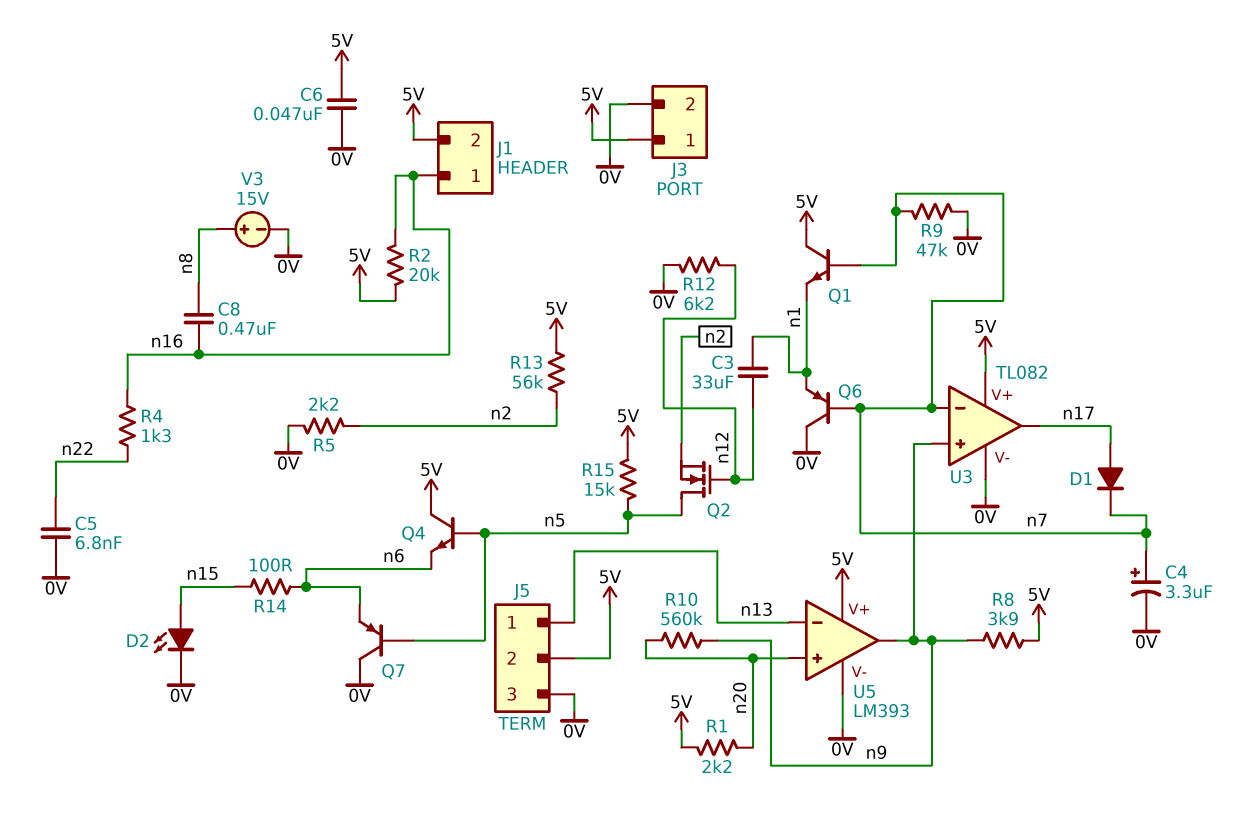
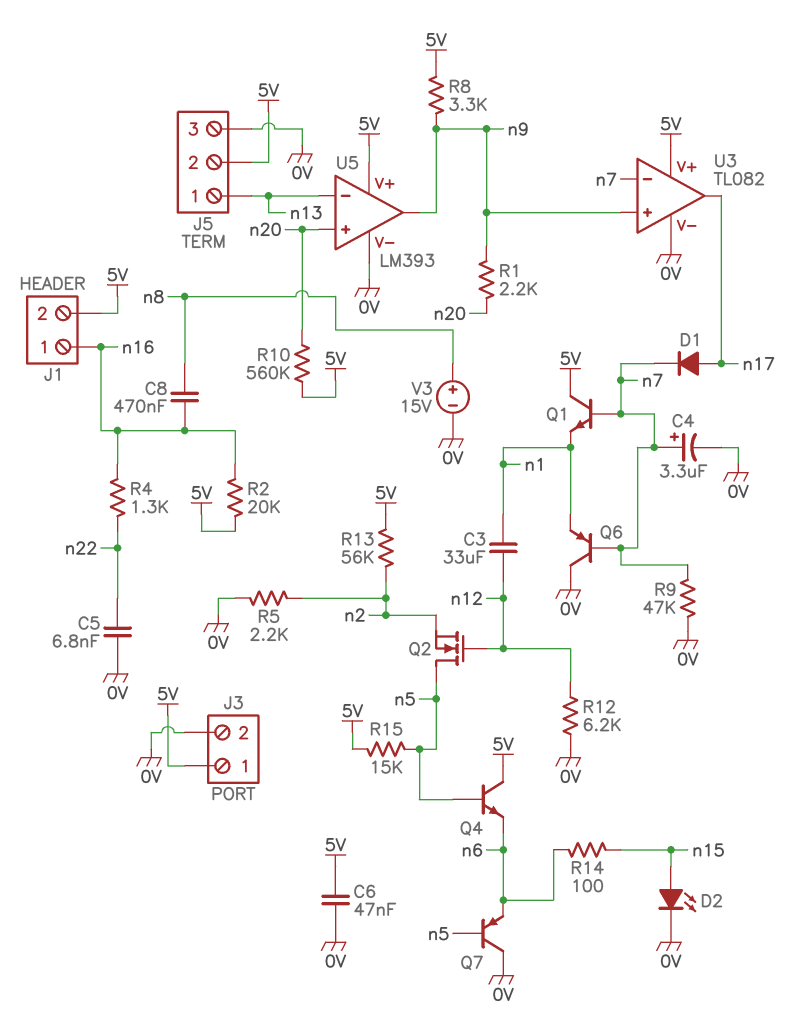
R1: 2.2k (5V, n20) -> 2.2k (n9, n20)
R8: 3.9k (5V, n9) -> 3.3k (5V, n9)
R10: 560k (n9, n20) -> 560k (5V, n20)

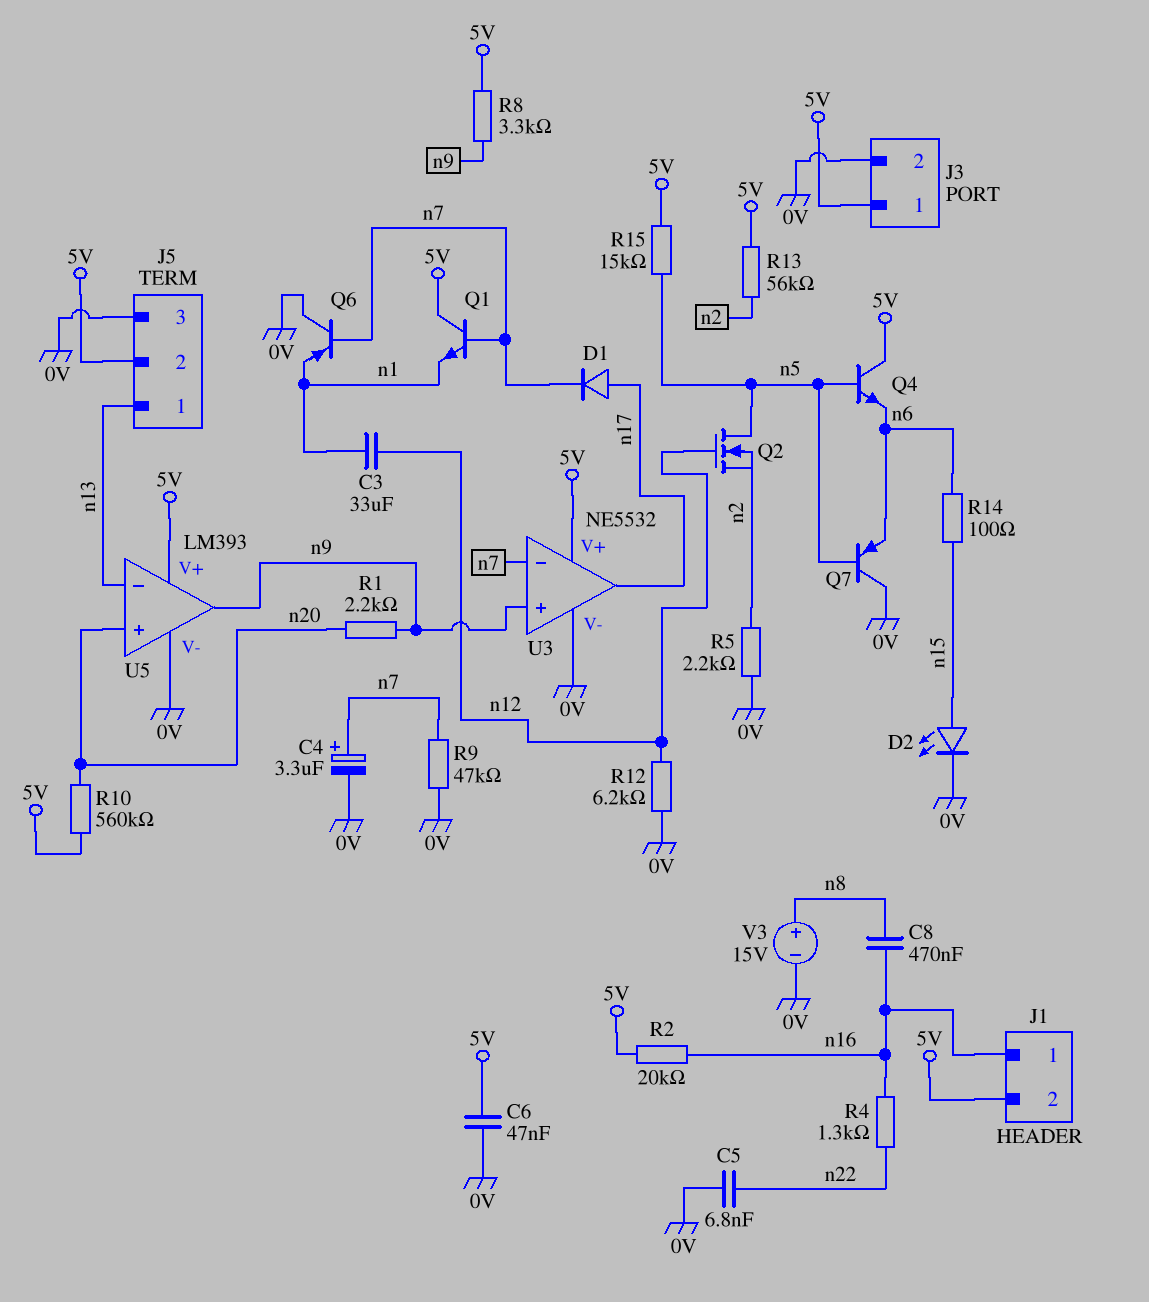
U3: TL082 -> NE5532

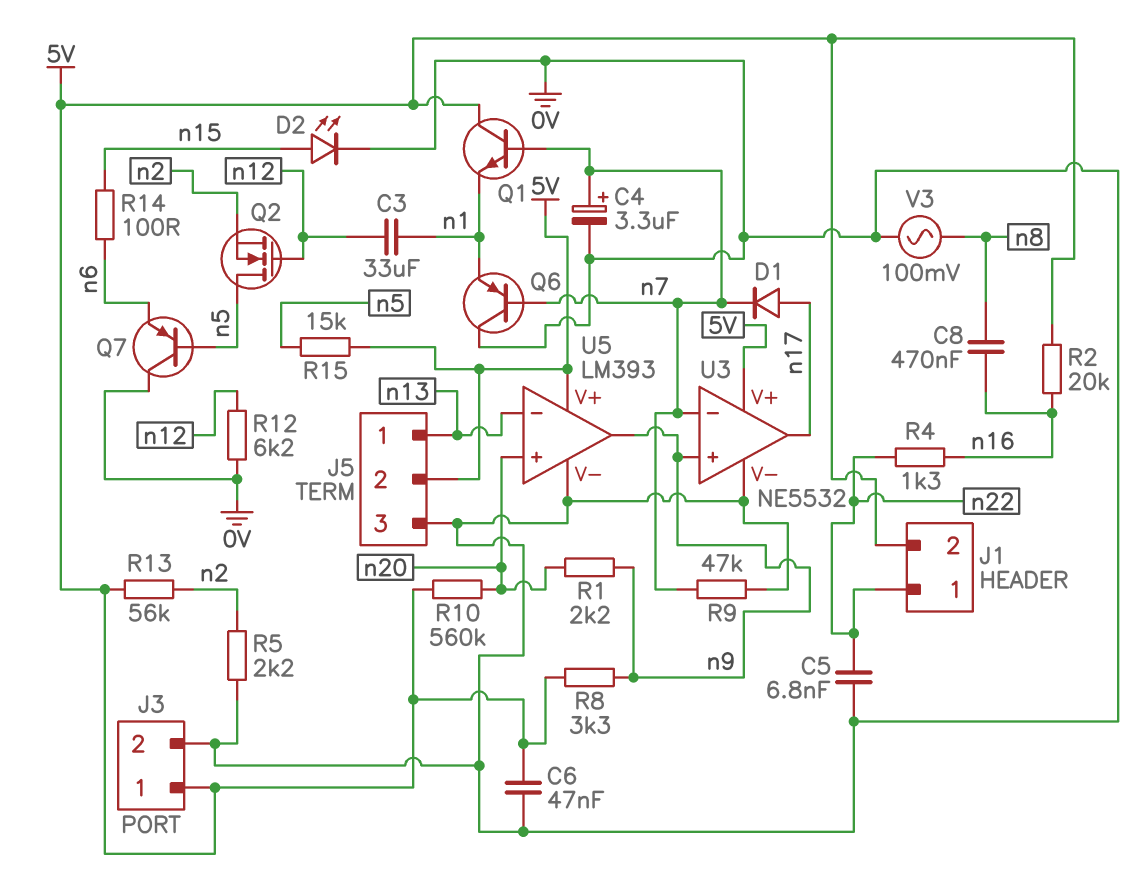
J1 pin 1: n16 -> n22
Q4: NPN (B n5, C 5V, E n6) -> none
V3: 15V (plus n8, minus 0V) -> AC 100mV (0V, n8)

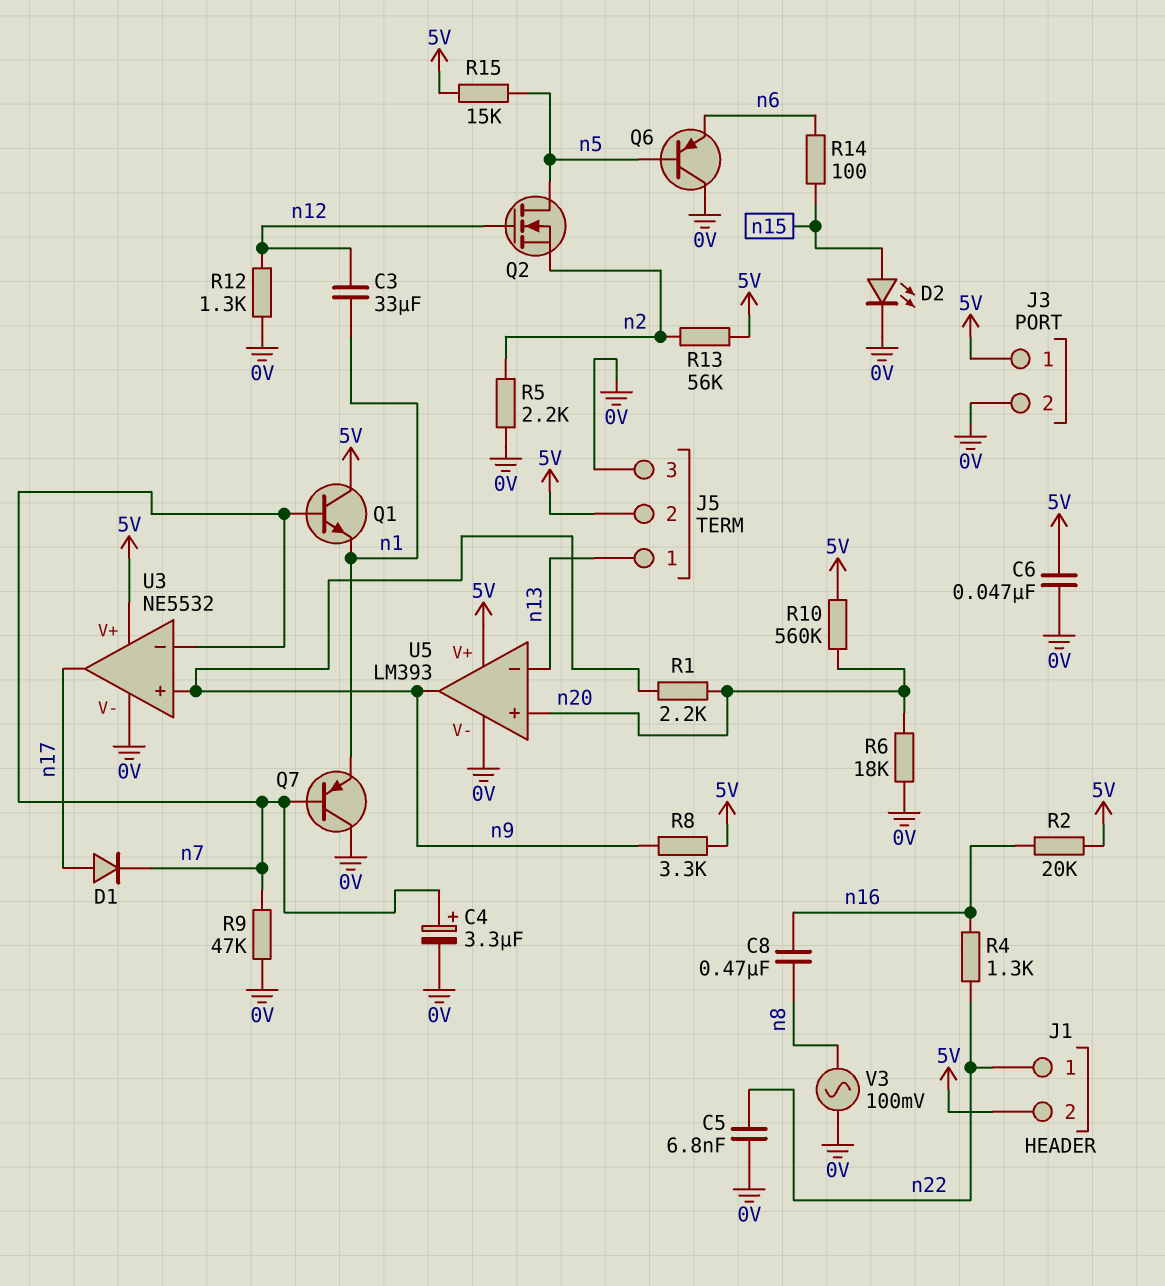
Q6: PNP (B n7, C 0V, E n1) -> PNP (B n5, C 0V, E n6)
Q7: PNP (B n5, C 0V, E n6) -> PNP (B n7, C 0V, E n1)
R6: none -> 18k (0V, n20)
R12: 6.2k (0V, n12) -> 1.3k (0V, n12)

